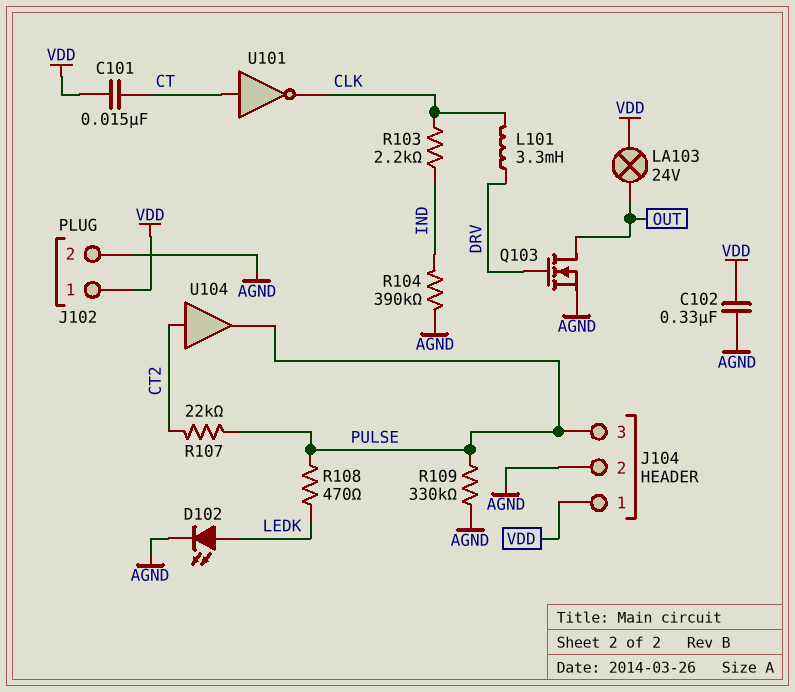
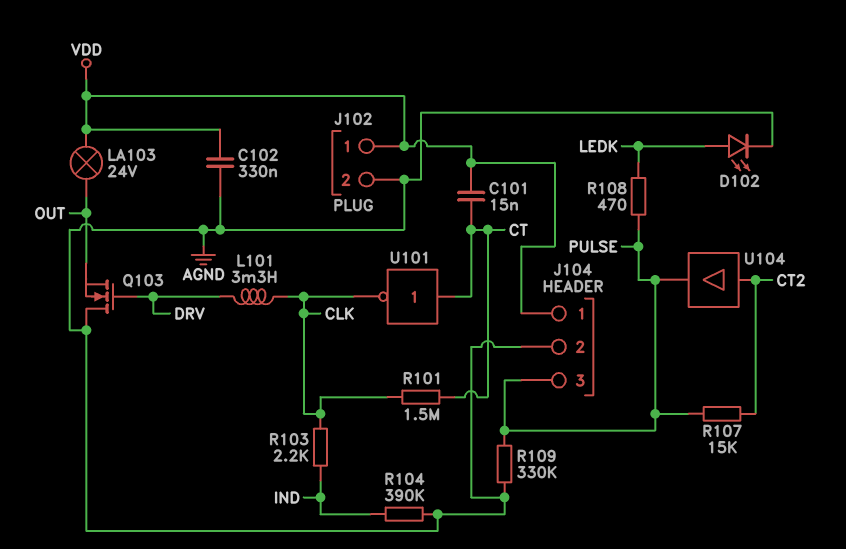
Q103: NMOS (G DRV, D OUT, S AGND) -> NMOS (G DRV, D AGND, S OUT)
R101: none -> 1.5M (CLK, CT)
R107: 22k (CT2, PULSE) -> 15k (CT2, PULSE)

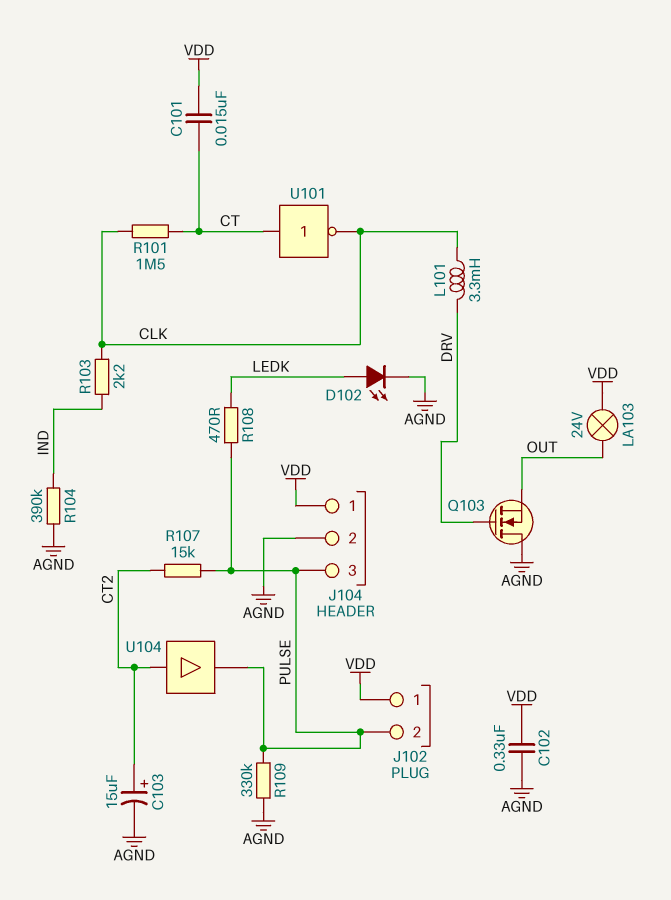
C103: none -> 15uF (plus CT2, minus AGND)
J102 pin 2: AGND -> PULSE

